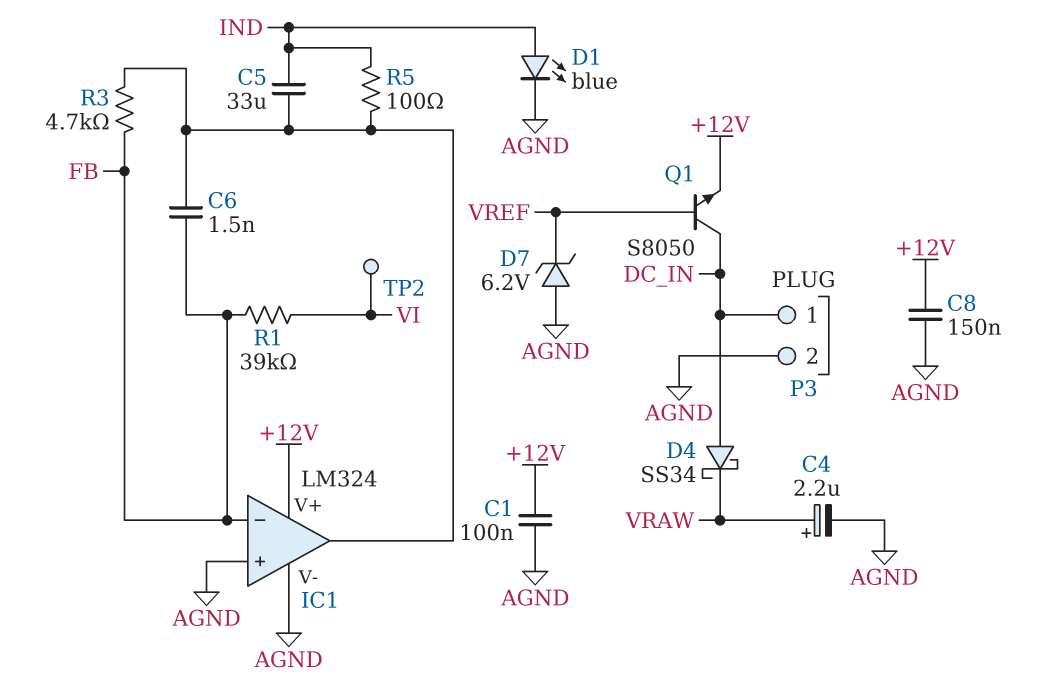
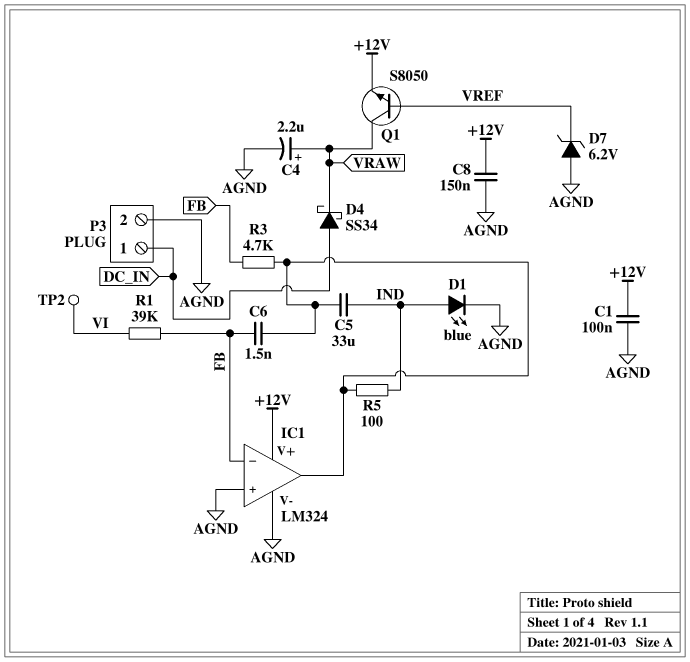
Q1: NPN S8050 (B VREF, C DC_IN, E +12V) -> NPN S8050 (B VREF, C VRAW, E +12V)

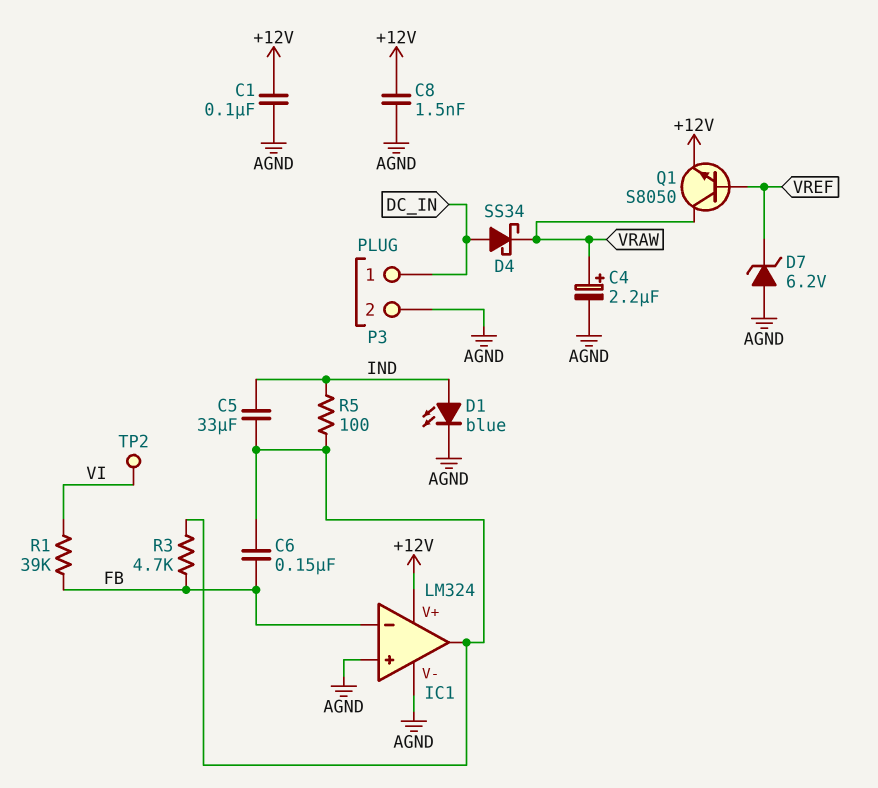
C6: 1.5nF (FB, IC1/out) -> 150nF (FB, IC1/out)
C8: 150nF (+12V, AGND) -> 1.5nF (+12V, AGND)

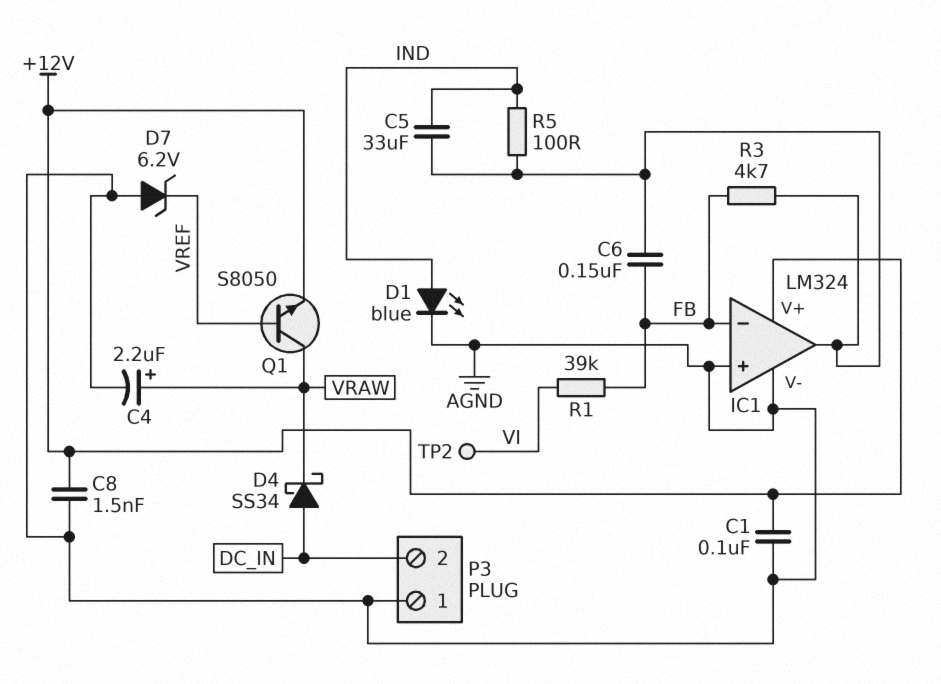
P3 pin 1: DC_IN -> AGND
P3 pin 2: AGND -> DC_IN

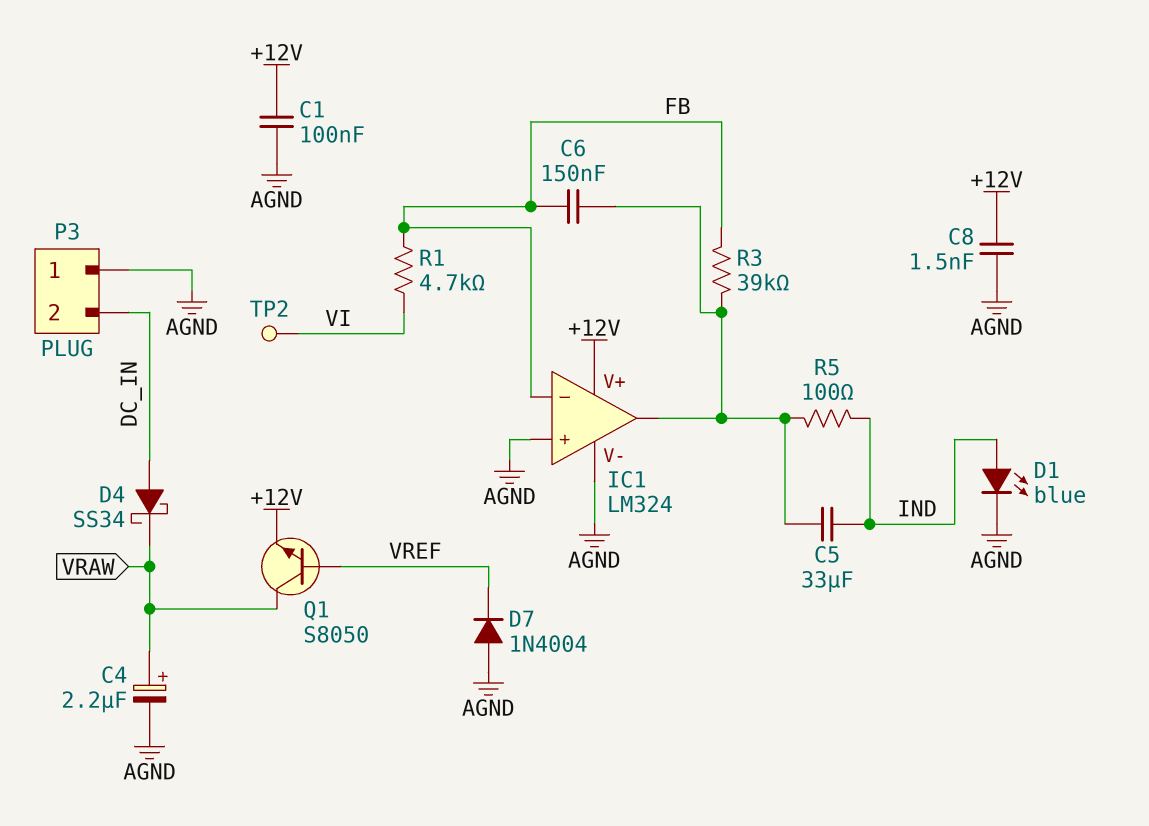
D7: zener 6.2V (A AGND, K VREF) -> diode 1N4004 (A AGND, K VREF)
R1: 39k (FB, VI) -> 4.7k (FB, VI)
R3: 4.7k (FB, IC1/out) -> 39k (FB, IC1/out)

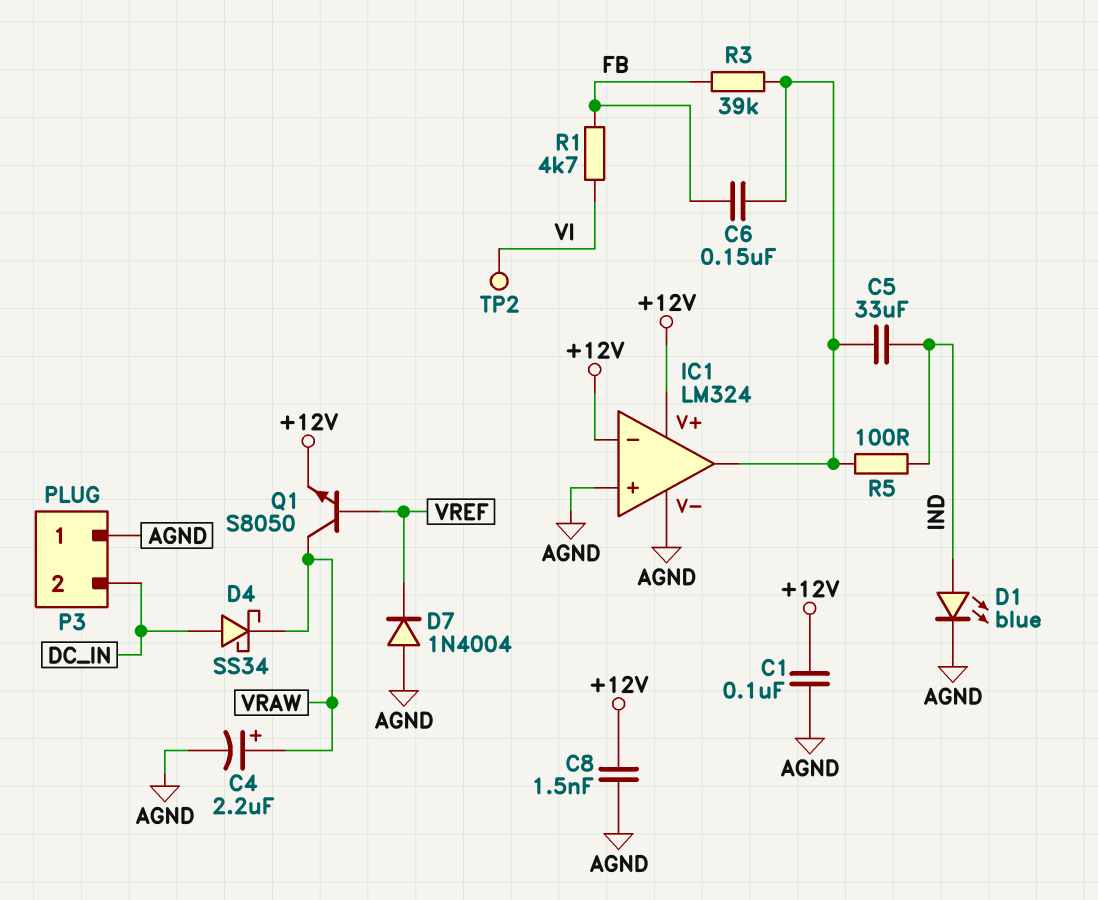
IC1 pin in-: FB -> +12V

